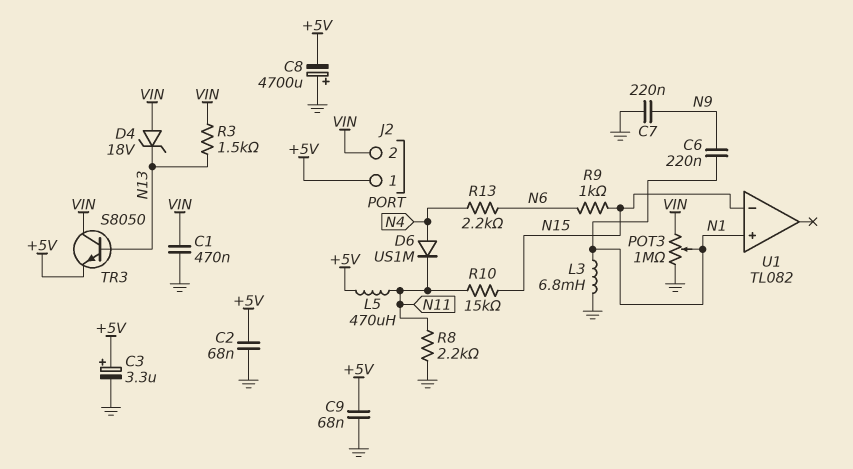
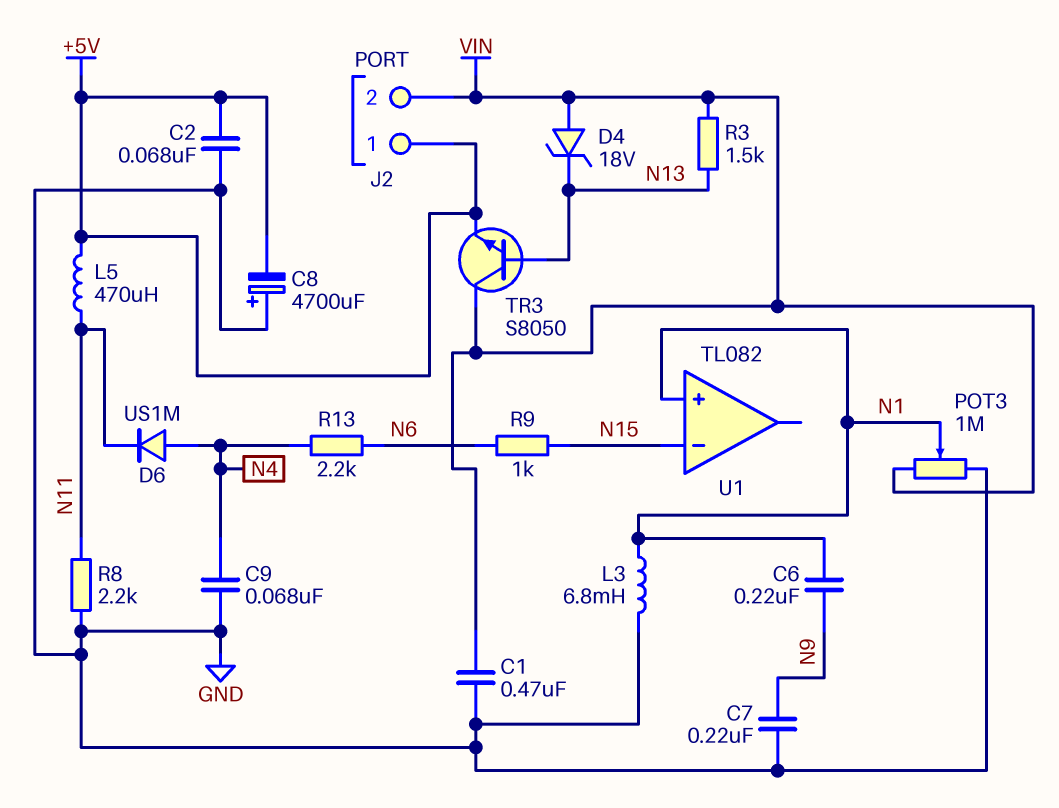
C3: 3.3uF (plus +5V, minus GND) -> none
C9: 68nF (+5V, GND) -> 68nF (GND, N4)
R10: 15k (N11, N15) -> none

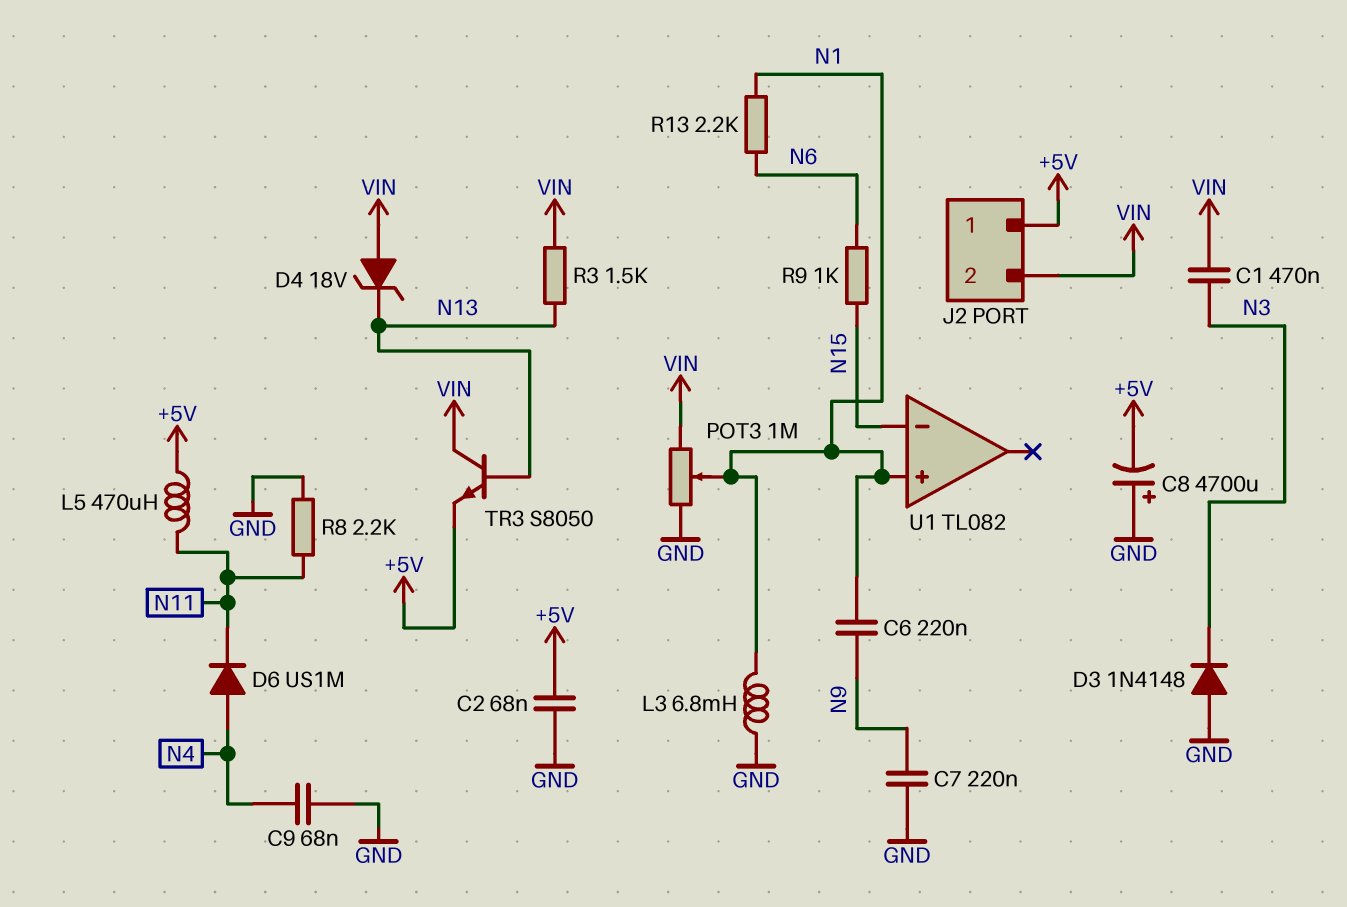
C1: 470nF (GND, VIN) -> 470nF (N3, VIN)
D3: none -> diode 1N4148 (A GND, K N3)
R13: 2.2k (N4, N6) -> 2.2k (N1, N6)

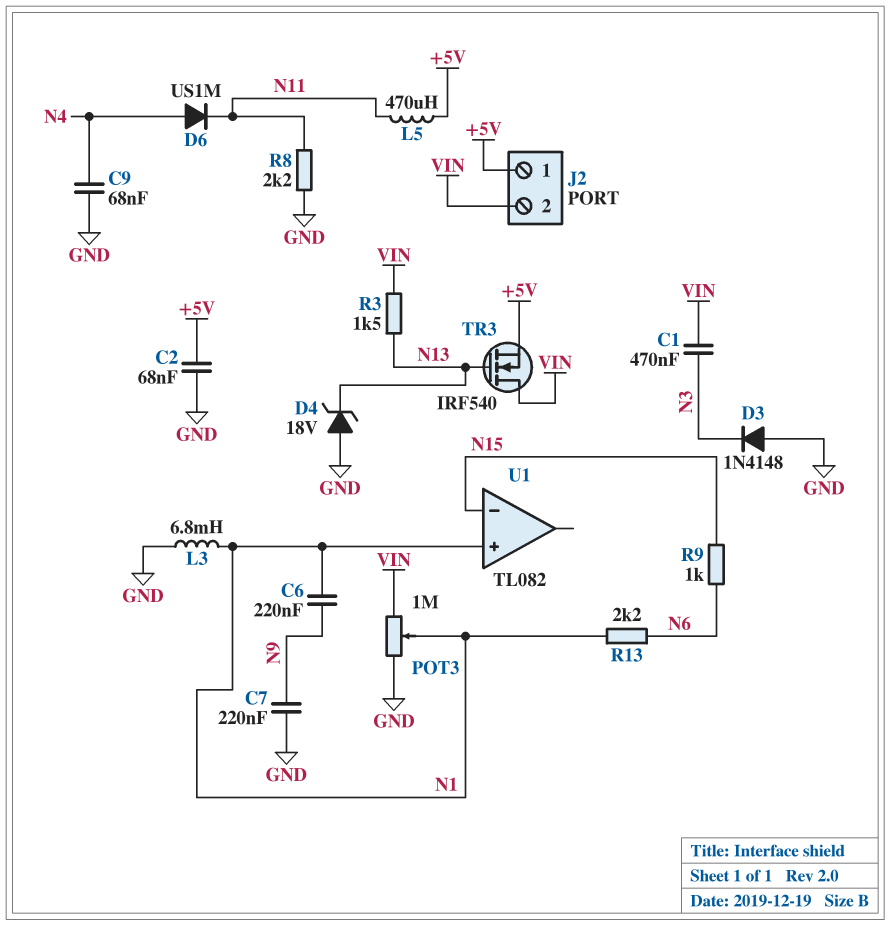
C8: 4700uF (plus GND, minus +5V) -> none
D4: zener 18V (A VIN, K N13) -> zener 18V (A GND, K N13)
TR3: NPN S8050 (B N13, C VIN, E +5V) -> NMOS IRF540 (G N13, D VIN, S +5V)

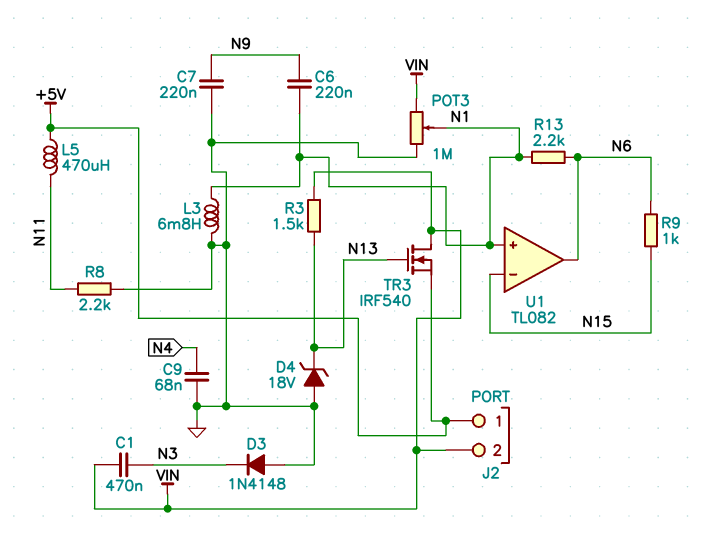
C2: 68nF (+5V, GND) -> none
D6: diode US1M (A N4, K N11) -> none
U1 pin out: none -> N6

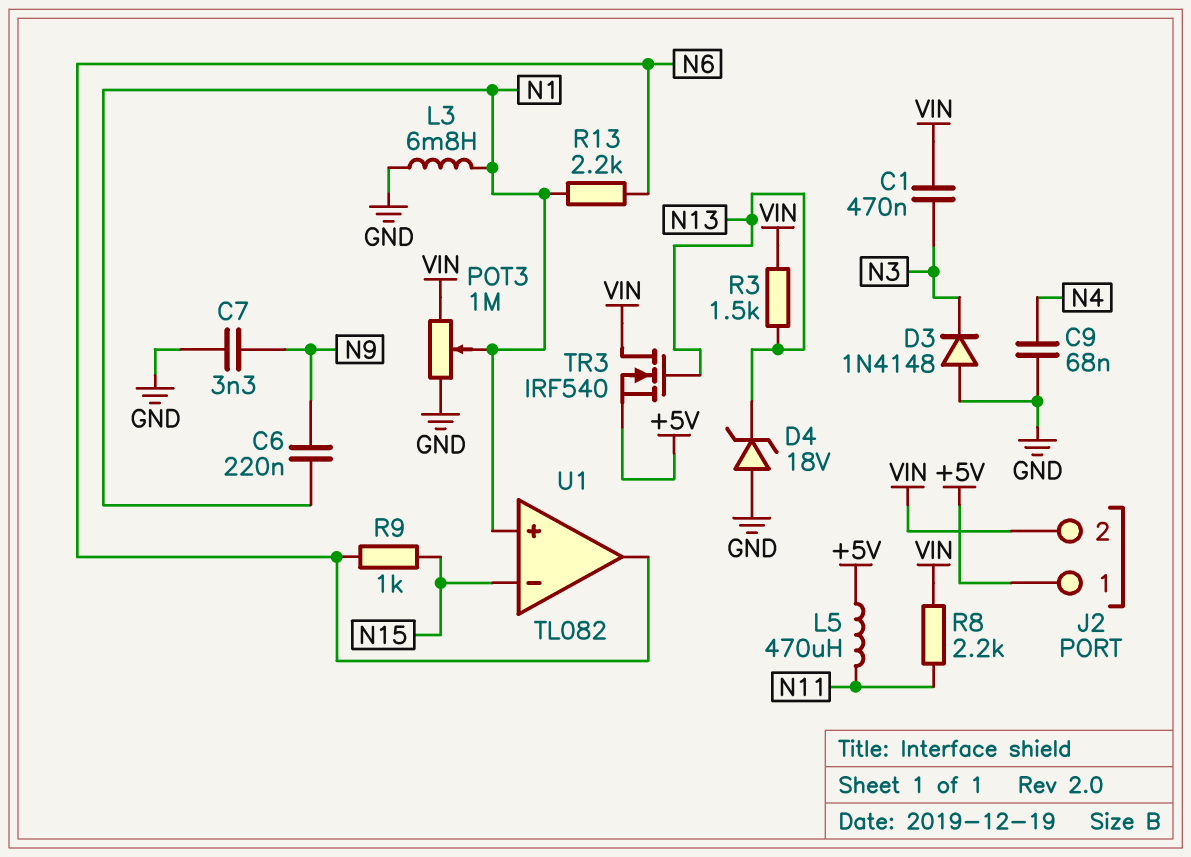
C7: 220nF (GND, N9) -> 3.3nF (GND, N9)
R8: 2.2k (GND, N11) -> 2.2k (N11, VIN)

